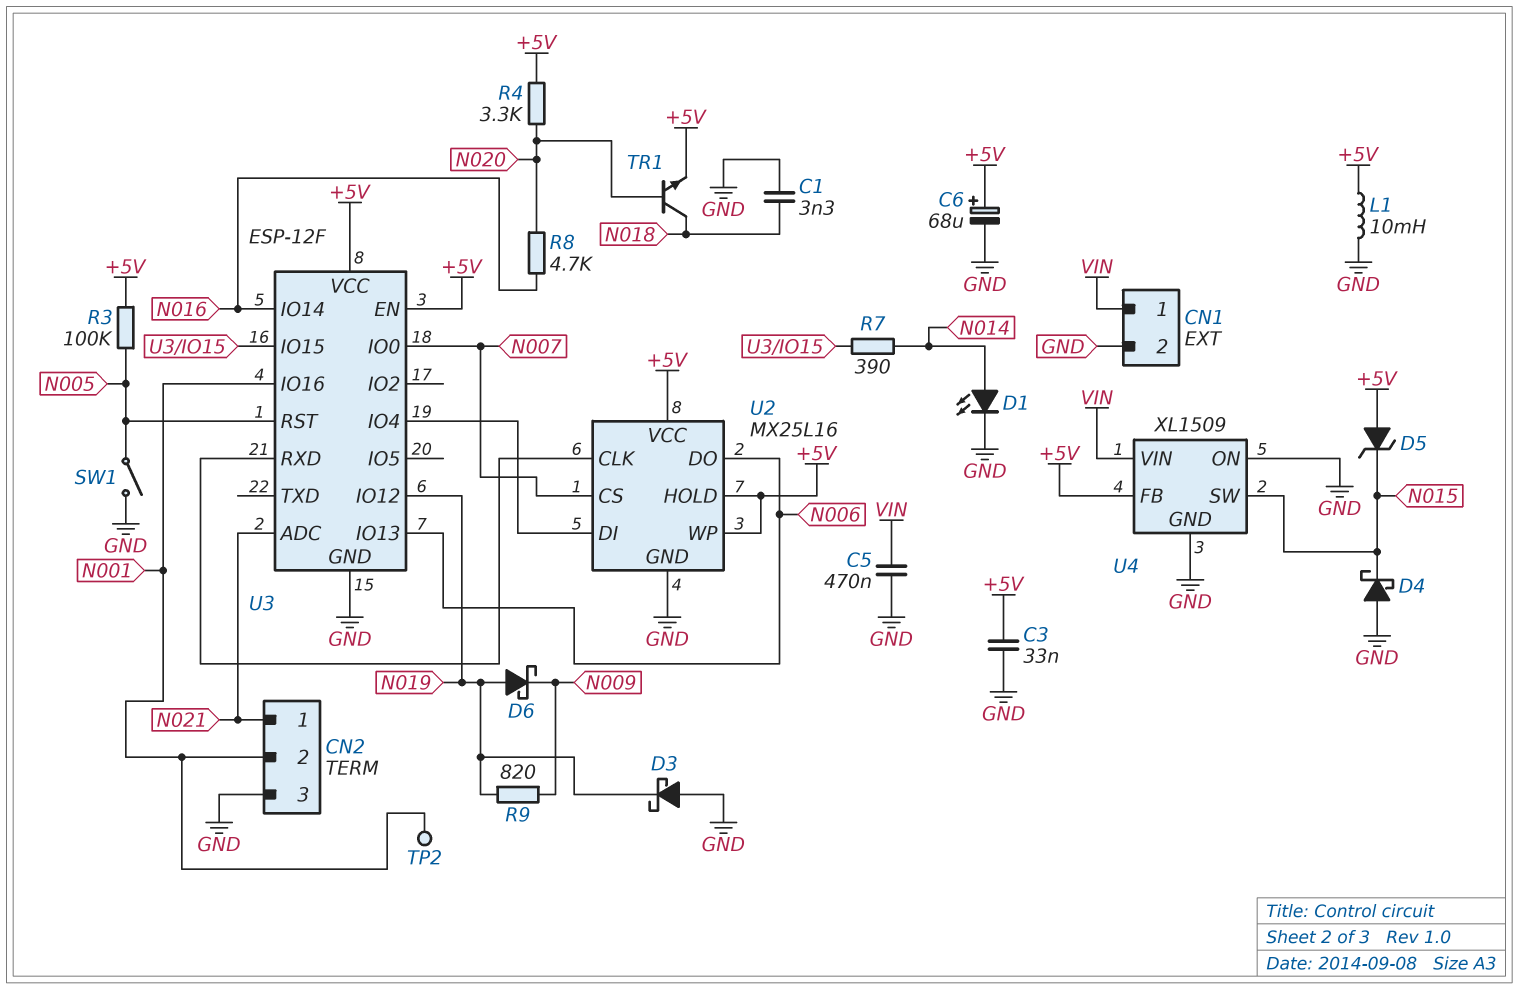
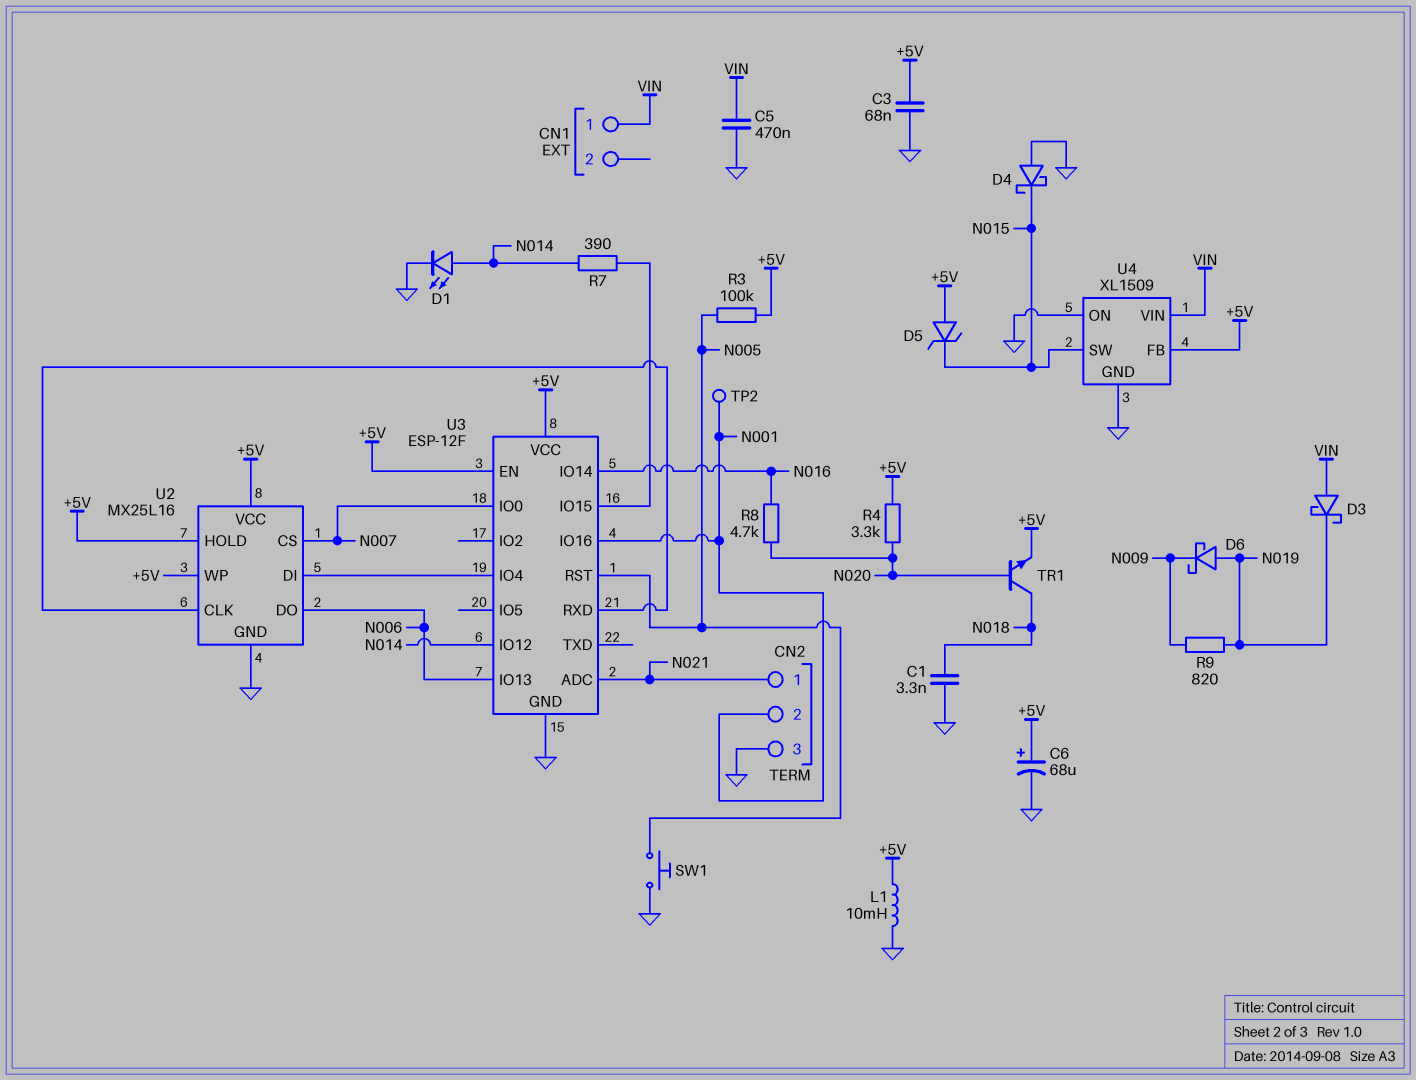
C3: 33nF (+5V, GND) -> 68nF (+5V, GND)
CN1 pin 2: GND -> none
D3: schottky (A GND, K N019) -> schottky (A VIN, K N019)
SW1: switch (GND, N005) -> button (GND, N005)
U3 pin IO12: N019 -> N014

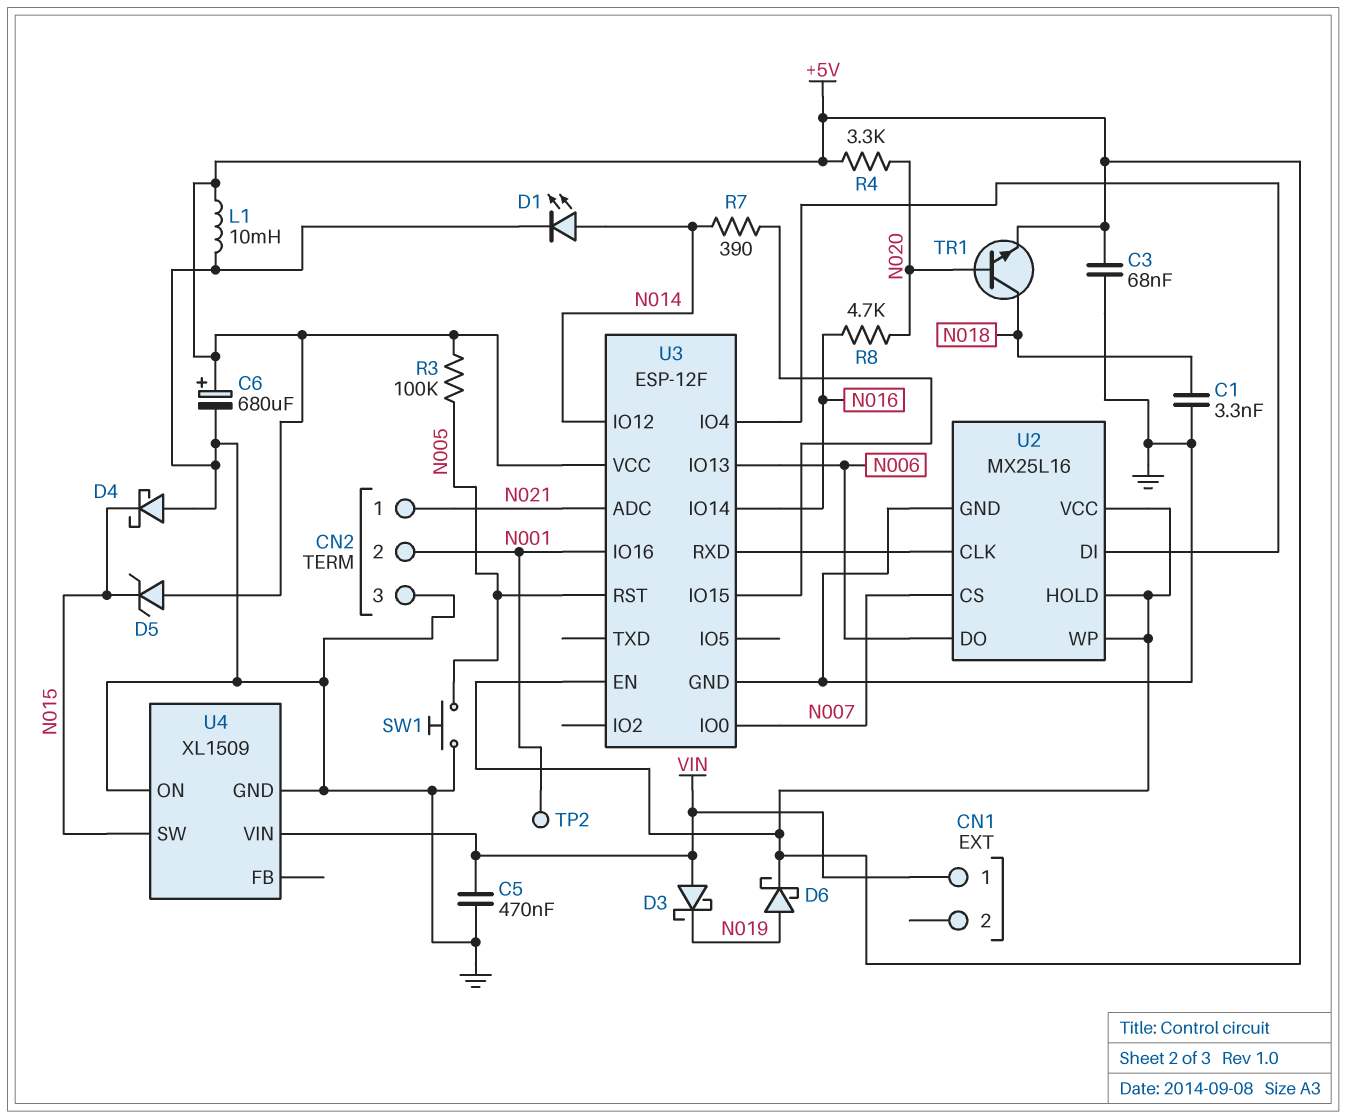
C6: 68uF (plus +5V, minus GND) -> 680uF (plus +5V, minus GND)
D6: schottky (A N019, K N009) -> schottky (A N019, K +5V)
R9: 820 (N009, N019) -> none
U4 pin FB: +5V -> none

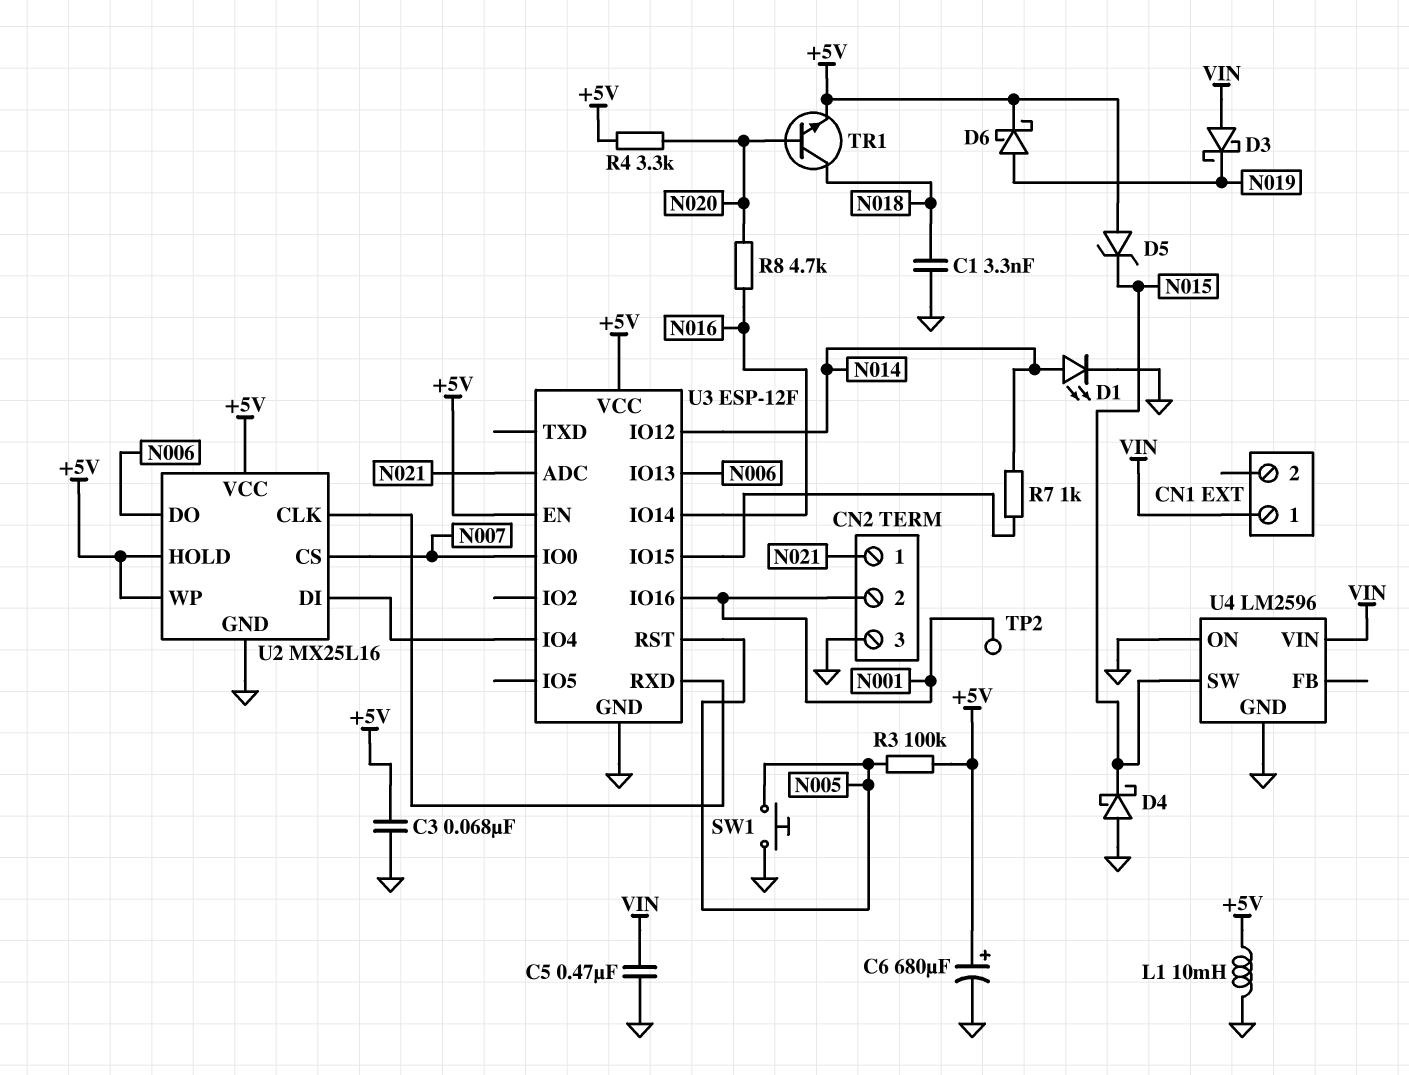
R7: 390 (N014, U3/IO15) -> 1k (N014, U3/IO15)
U4: XL1509 -> LM2596

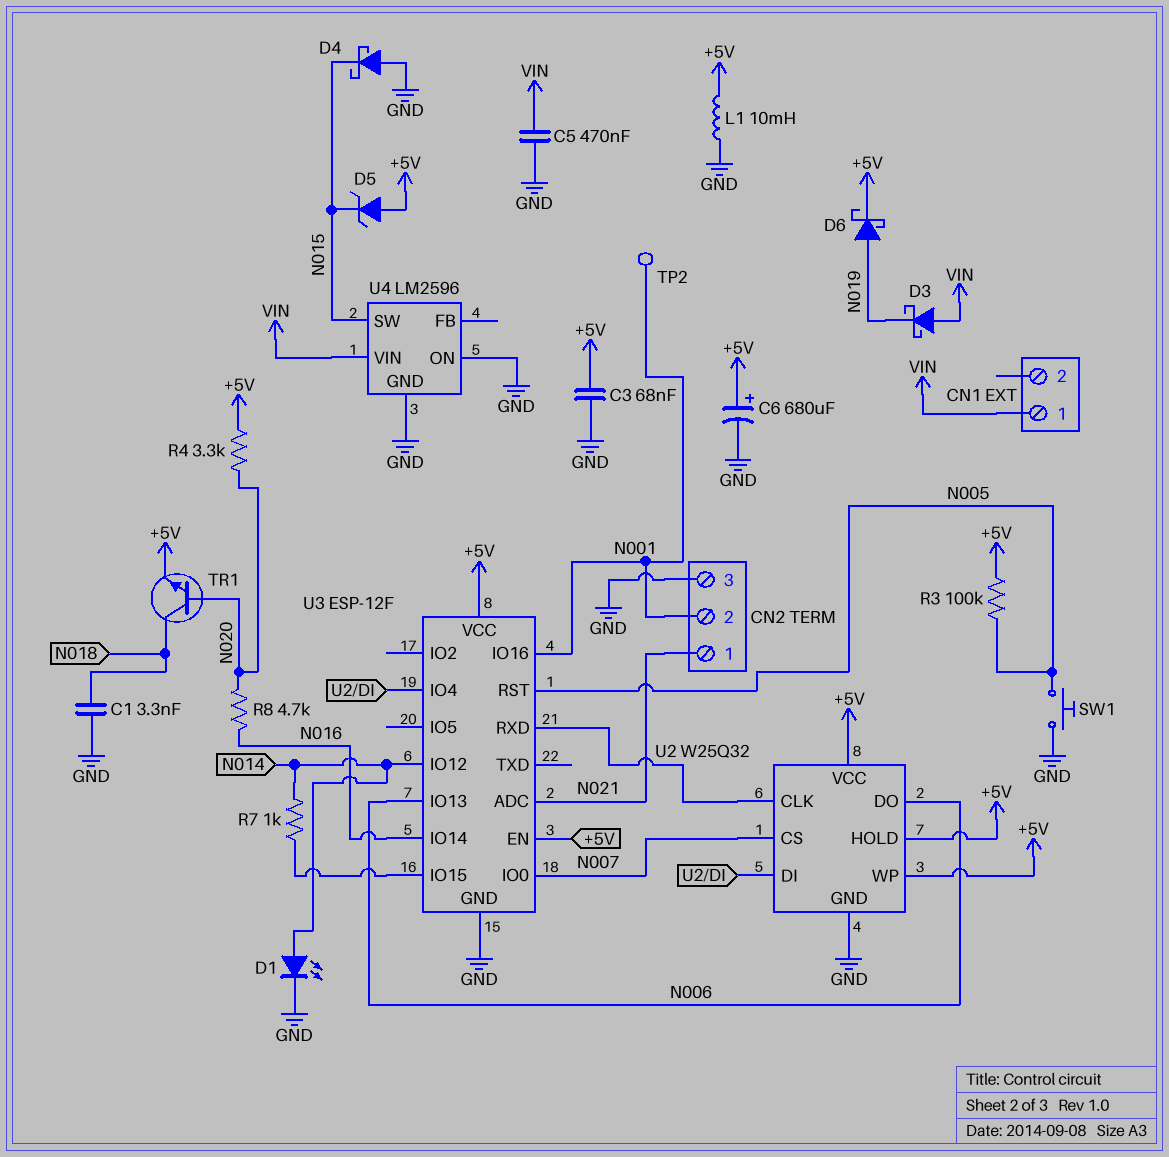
U2: MX25L16 -> W25Q32

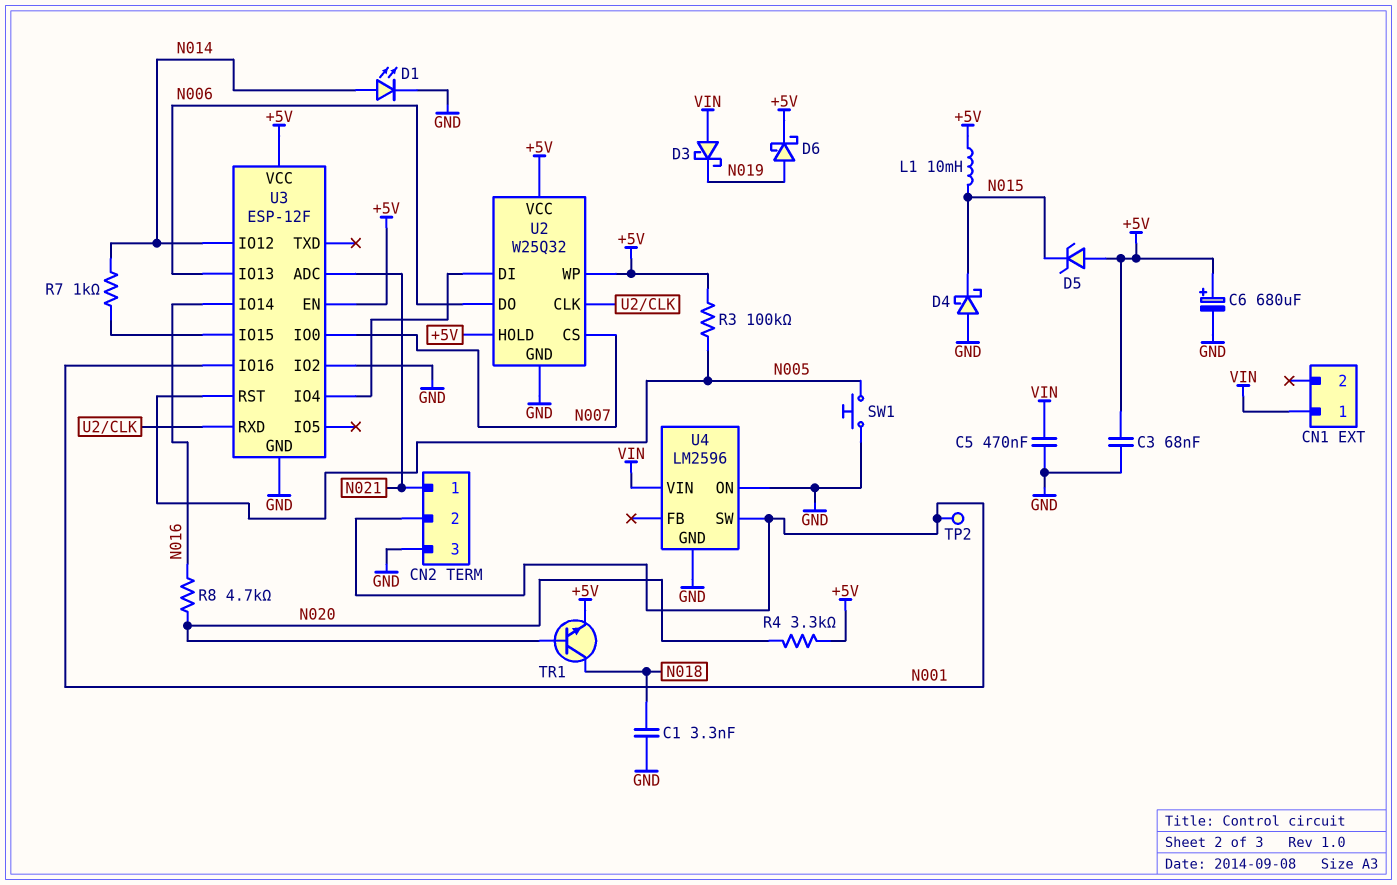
L1: 10mH (+5V, GND) -> 10mH (+5V, N015)
U3 pin IO2: none -> GND
U4 pin SW: N015 -> N001

